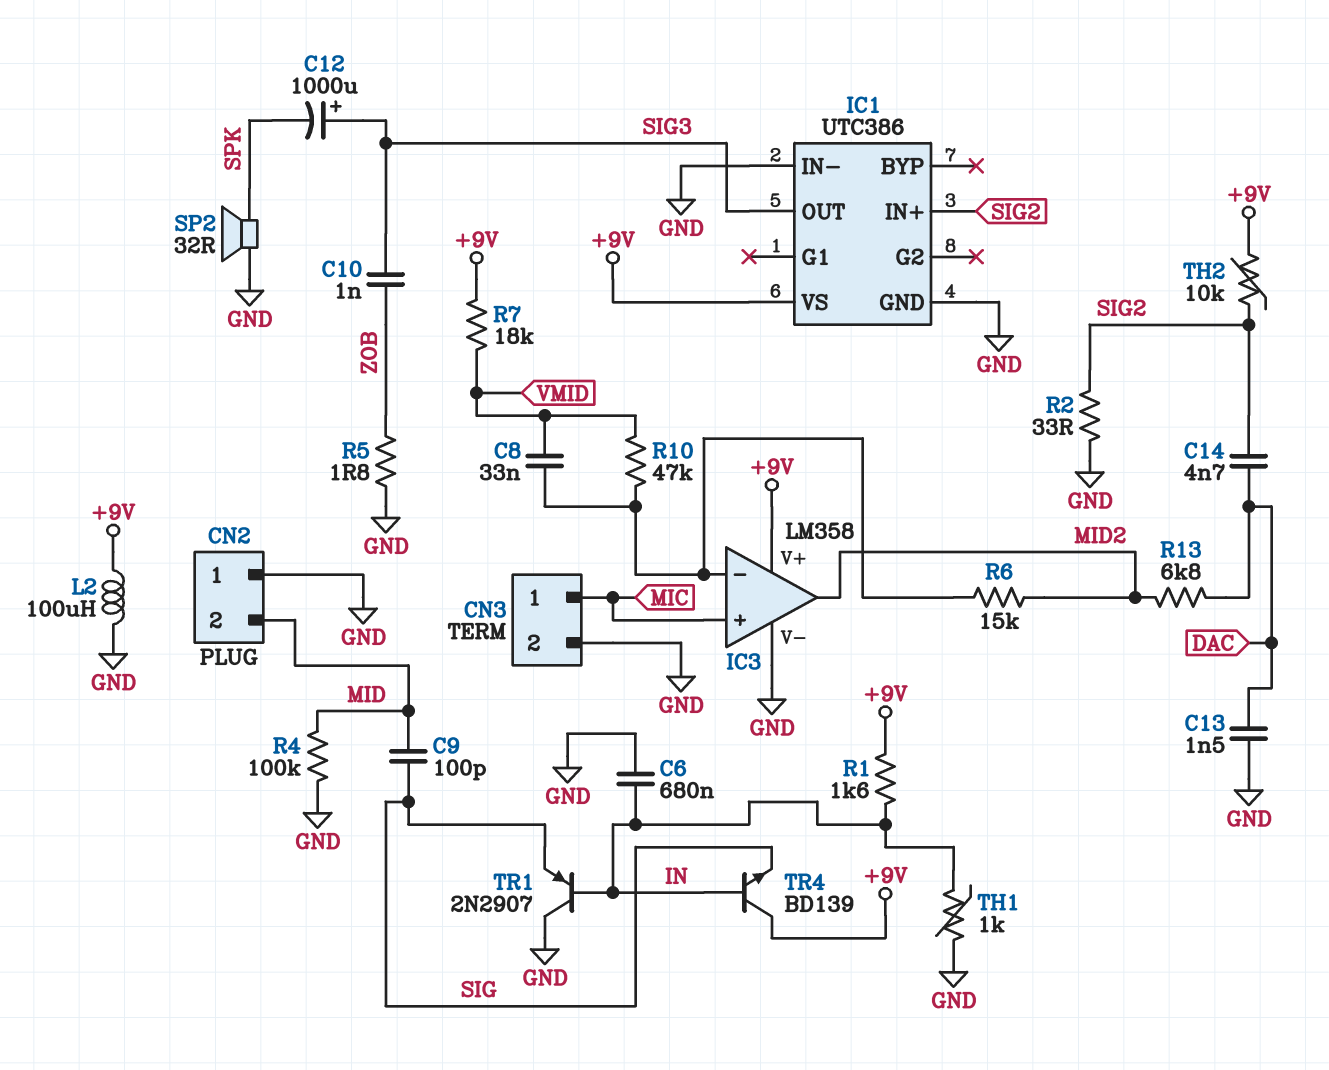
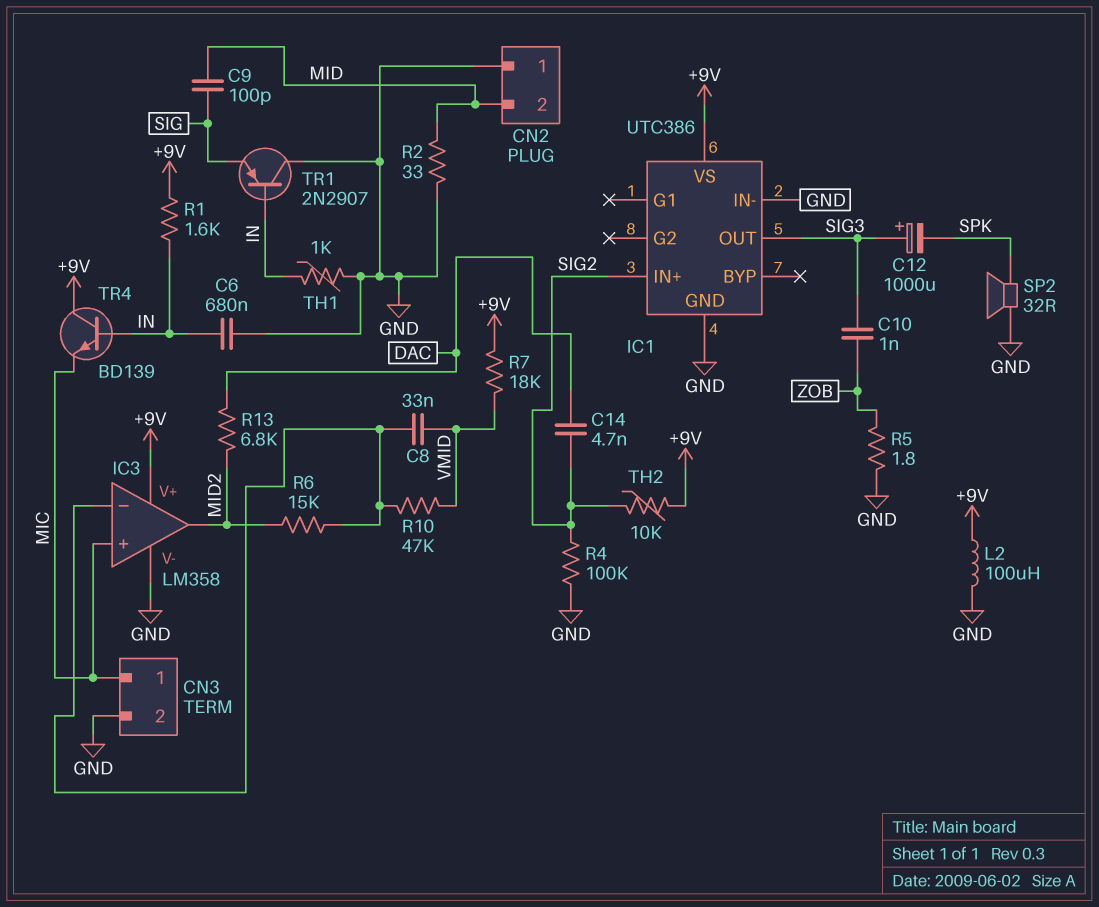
C13: 1.5nF (DAC, GND) -> none
R2: 33 (GND, SIG2) -> 33 (GND, MID)
R4: 100k (GND, MID) -> 100k (GND, SIG2)
TR4: NPN BD139 (B IN, C +9V, E SIG) -> NPN BD139 (B IN, C +9V, E MIC)

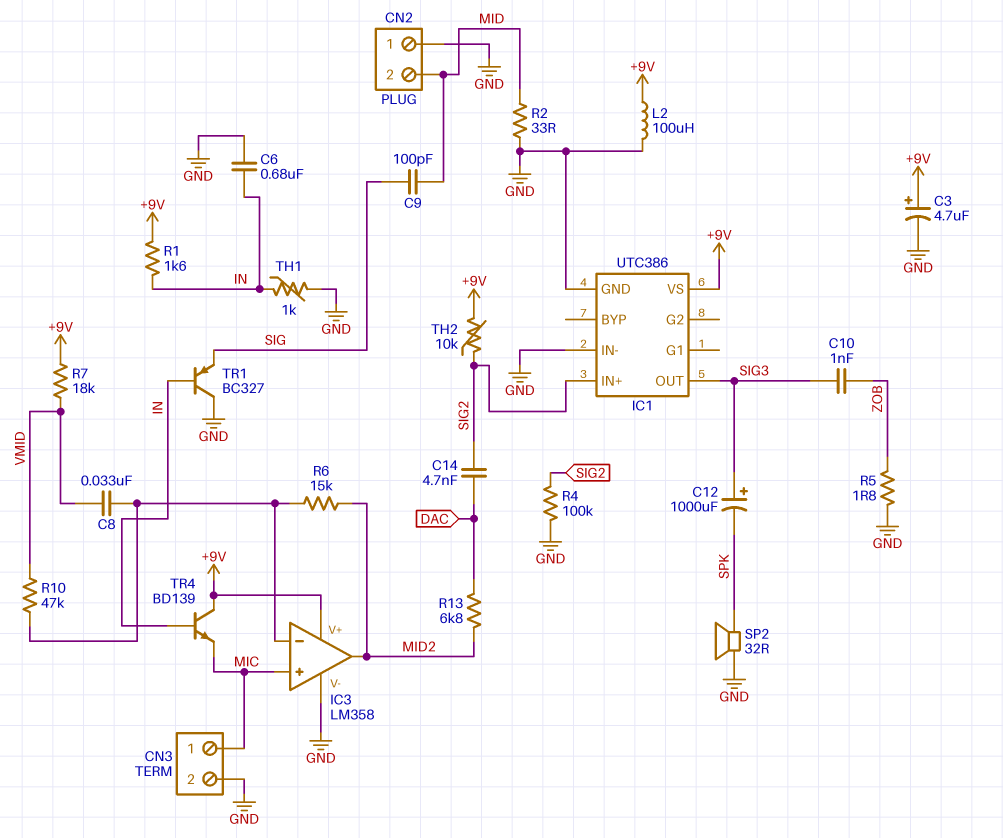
C3: none -> 4.7uF (plus +9V, minus GND)
TR1: PNP 2N2907 (B IN, C GND, E SIG) -> PNP BC327 (B IN, C GND, E SIG)

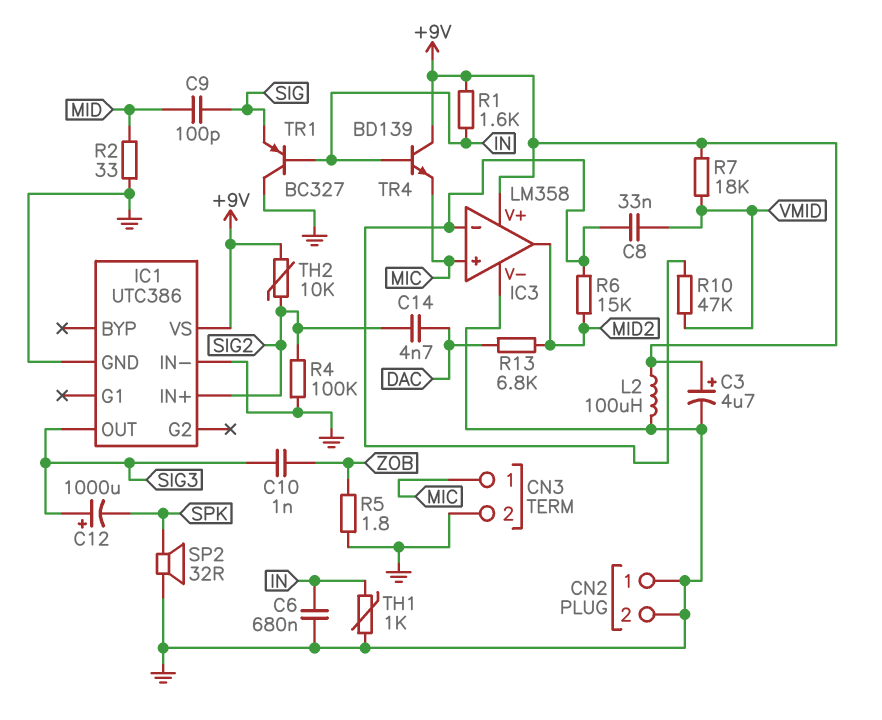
CN2 pin 2: MID -> GND

